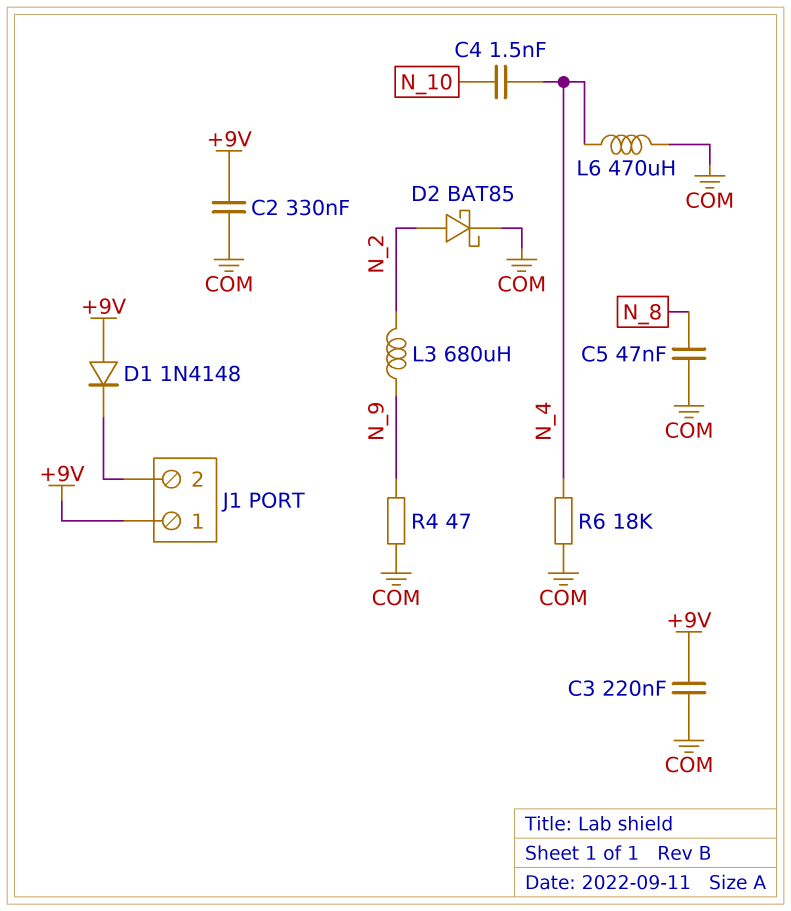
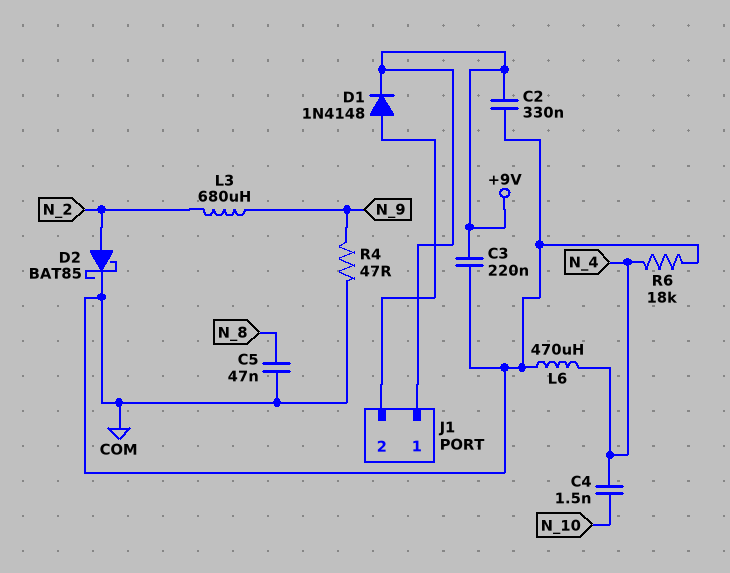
D1: diode 1N4148 (A +9V, K J1/2) -> diode 1N4148 (A J1/2, K +9V)

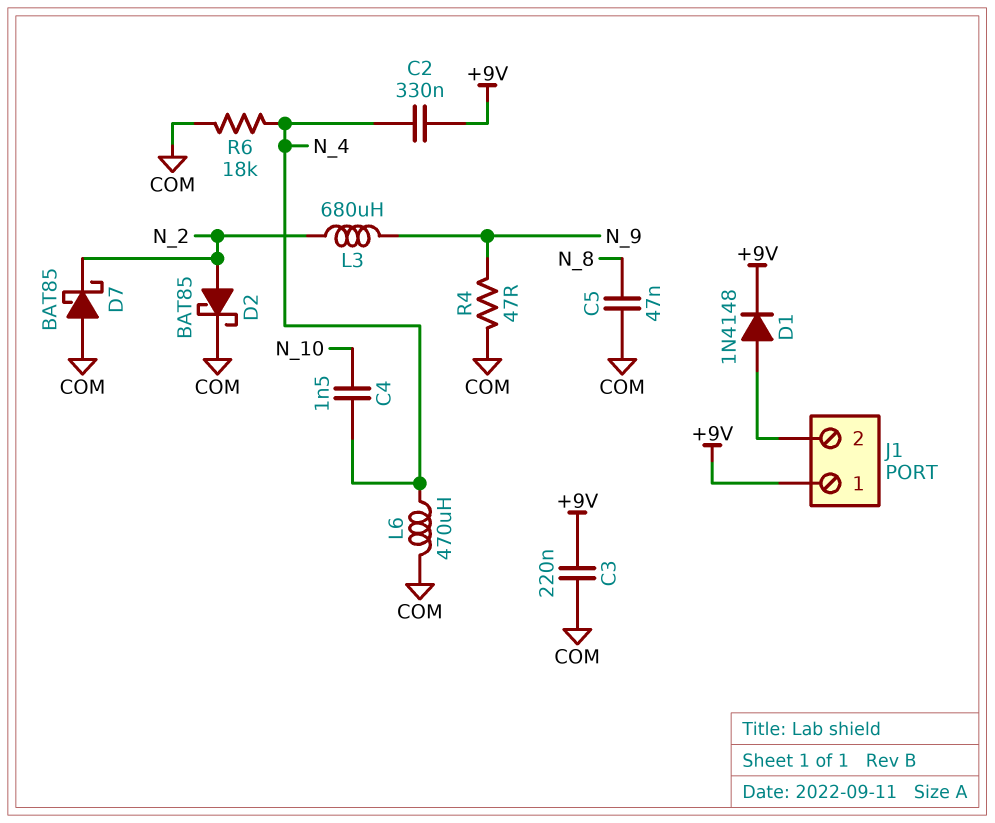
C2: 330nF (+9V, COM) -> 330nF (+9V, N_4)
D7: none -> schottky BAT85 (A COM, K N_2)

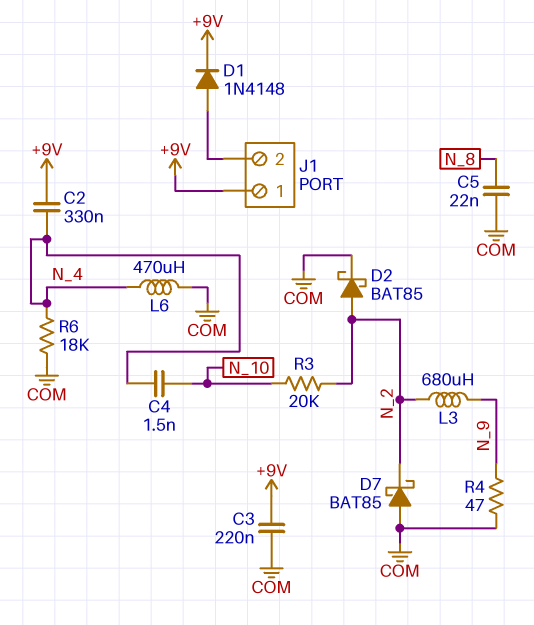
C5: 47nF (COM, N_8) -> 22nF (COM, N_8)
R3: none -> 20k (N_2, N_10)

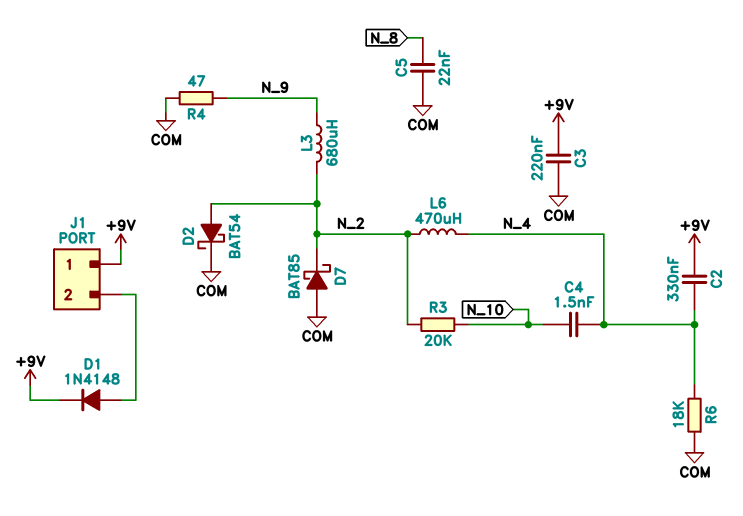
D2: schottky BAT85 (A N_2, K COM) -> schottky BAT54 (A N_2, K COM)
L6: 470uH (COM, N_4) -> 470uH (N_2, N_4)

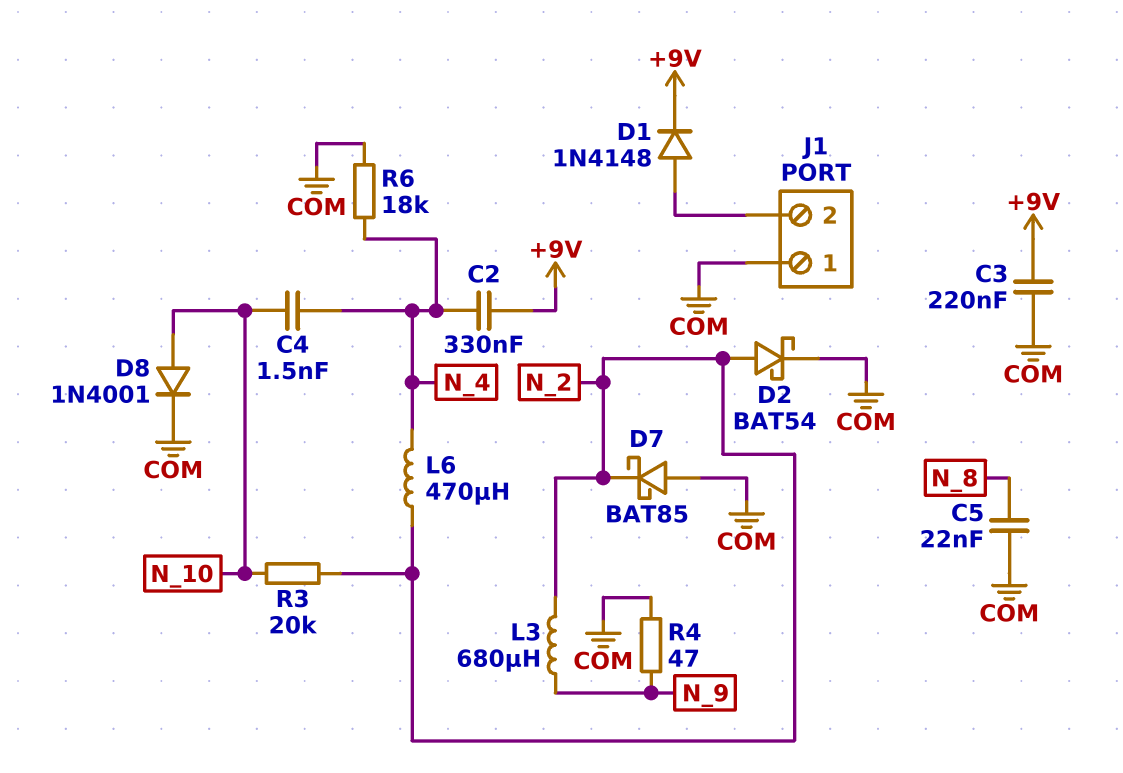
D8: none -> diode 1N4001 (A N_10, K COM)
J1 pin 1: +9V -> COM

